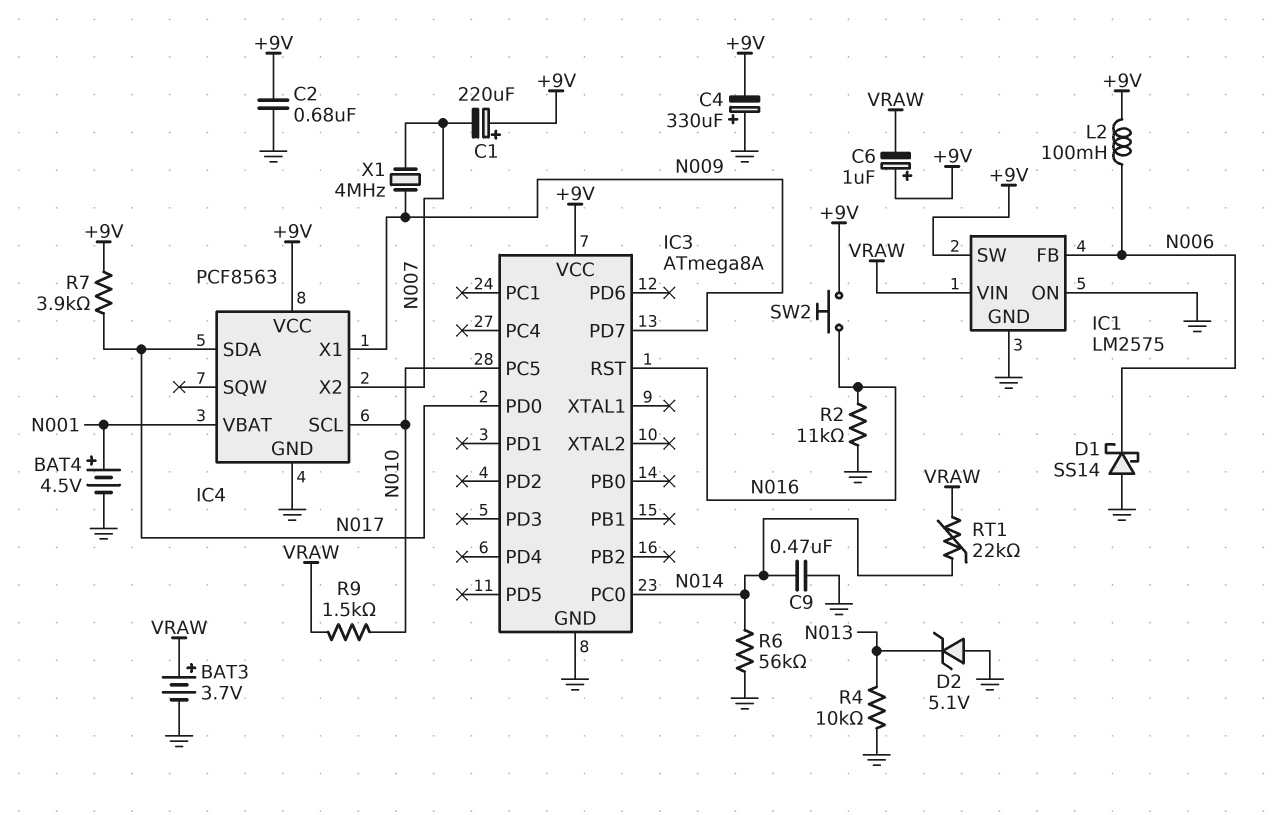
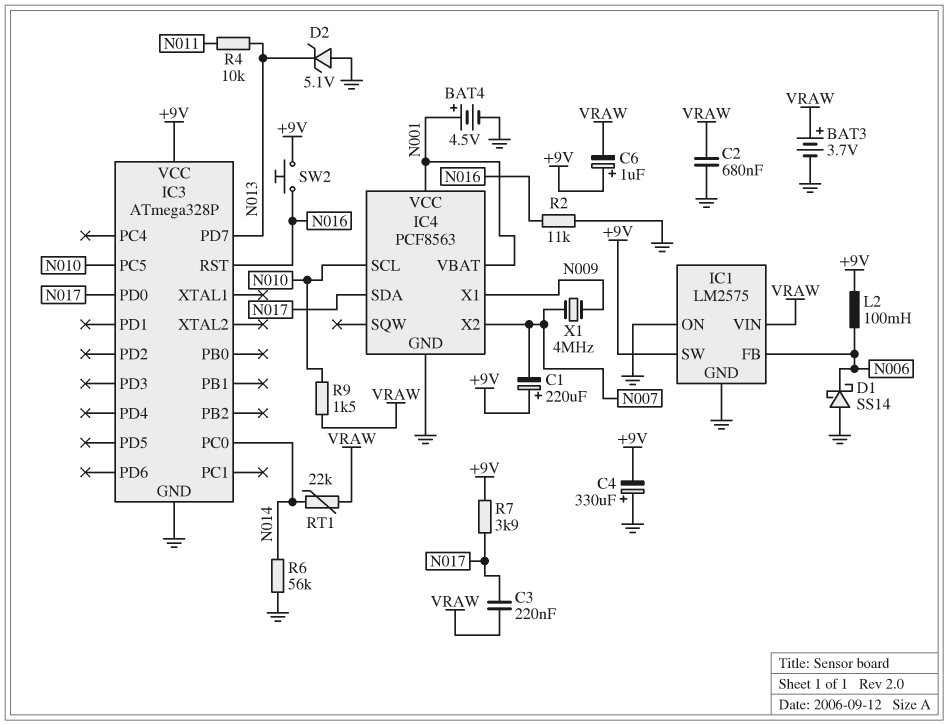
C2: 680nF (+9V, GND) -> 680nF (GND, VRAW)
C3: none -> 220nF (N017, VRAW)
C9: 470nF (GND, N014) -> none
IC3: ATmega8A -> ATmega328P
IC3 pin PD7: N009 -> N013
IC4 pin VCC: +9V -> N001
R4: 10k (GND, N013) -> 10k (N011, N013)

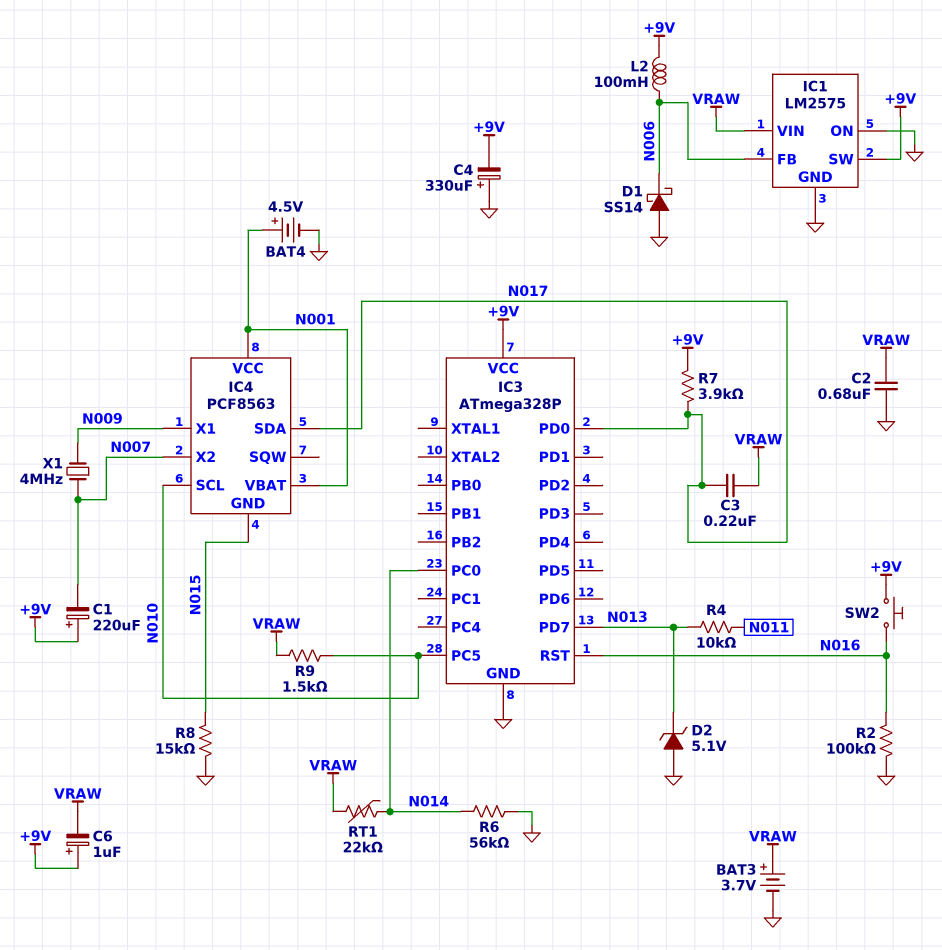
IC4 pin GND: GND -> N015
R2: 11k (GND, N016) -> 100k (GND, N016)
R8: none -> 15k (GND, N015)

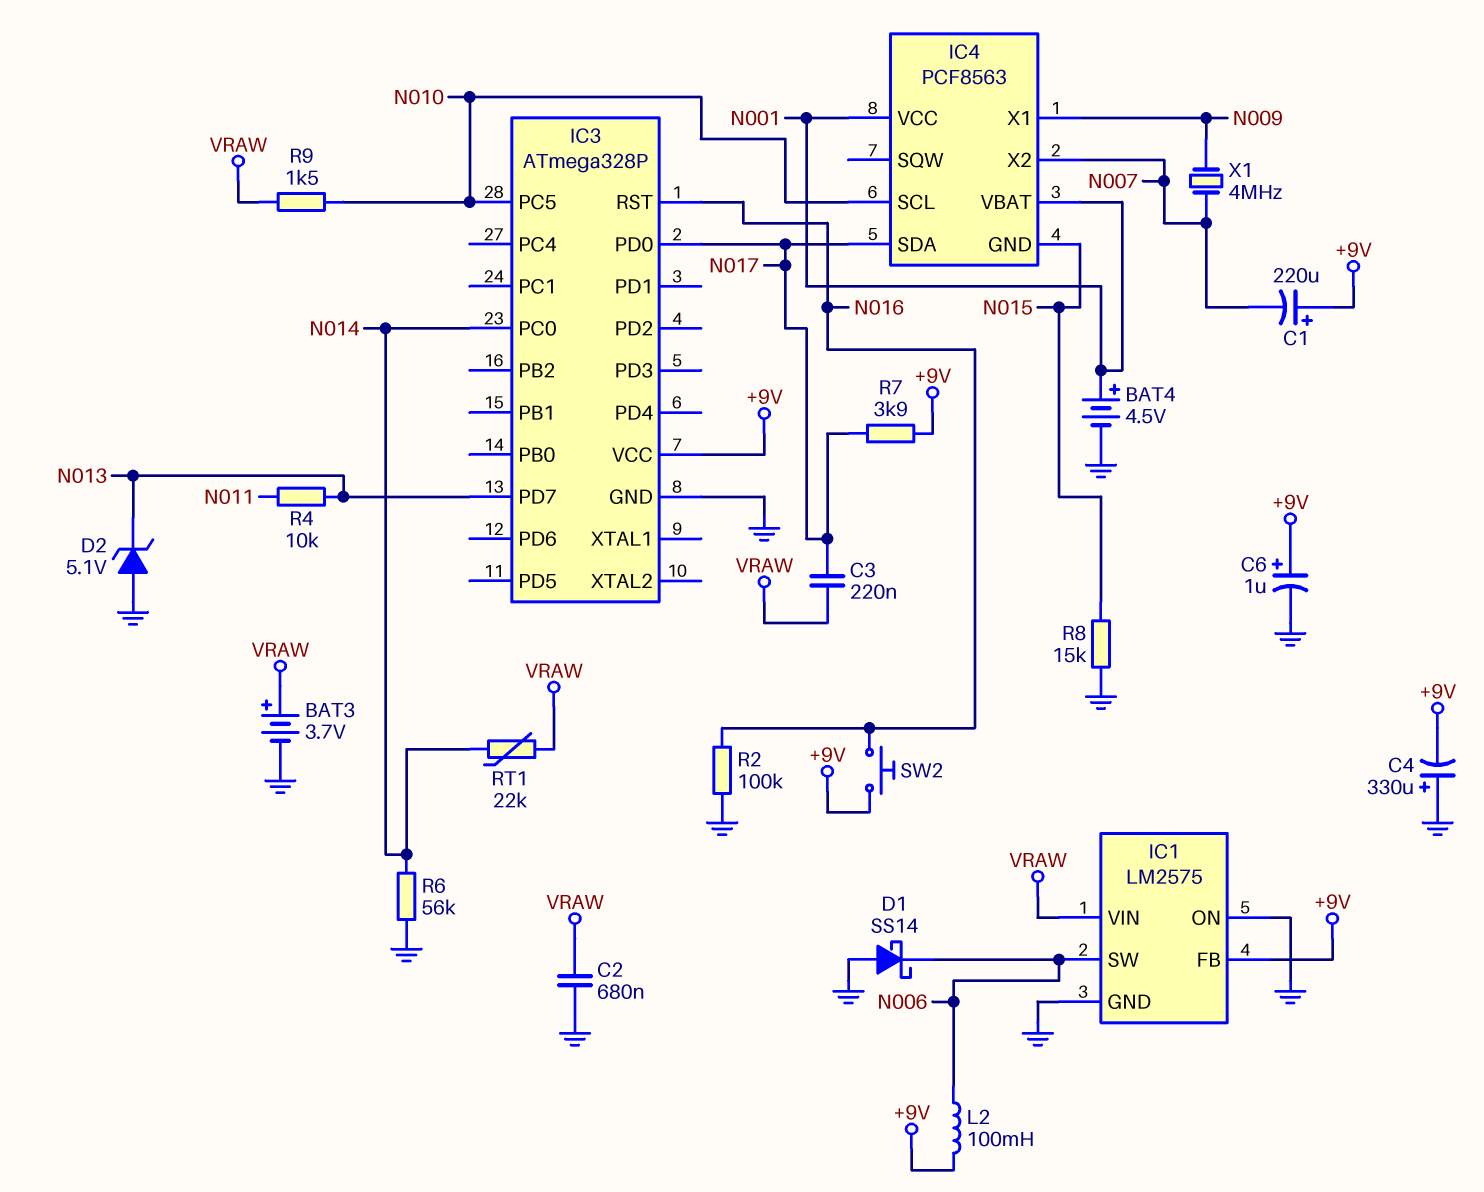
C6: 1uF (plus +9V, minus VRAW) -> 1uF (plus +9V, minus GND)
IC1 pin FB: N006 -> +9V
IC1 pin SW: +9V -> N006

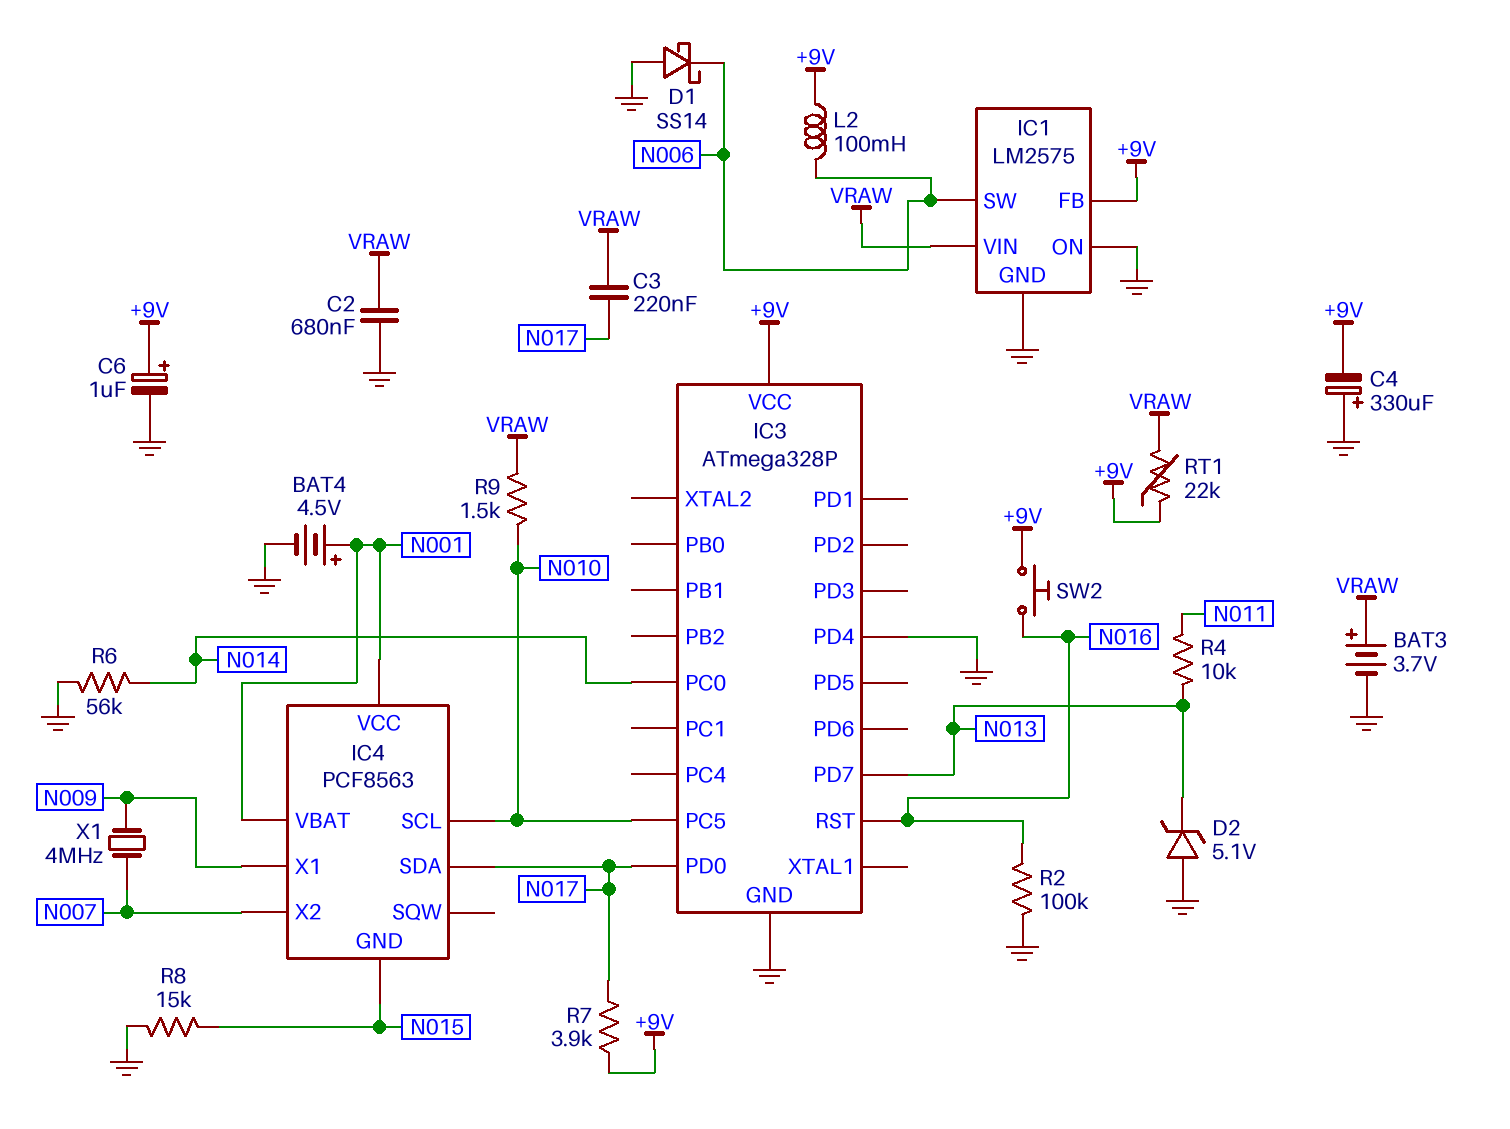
C1: 220uF (plus +9V, minus N007) -> none
IC3 pin PD4: none -> GND
RT1: 22k (N014, VRAW) -> 22k (+9V, VRAW)

